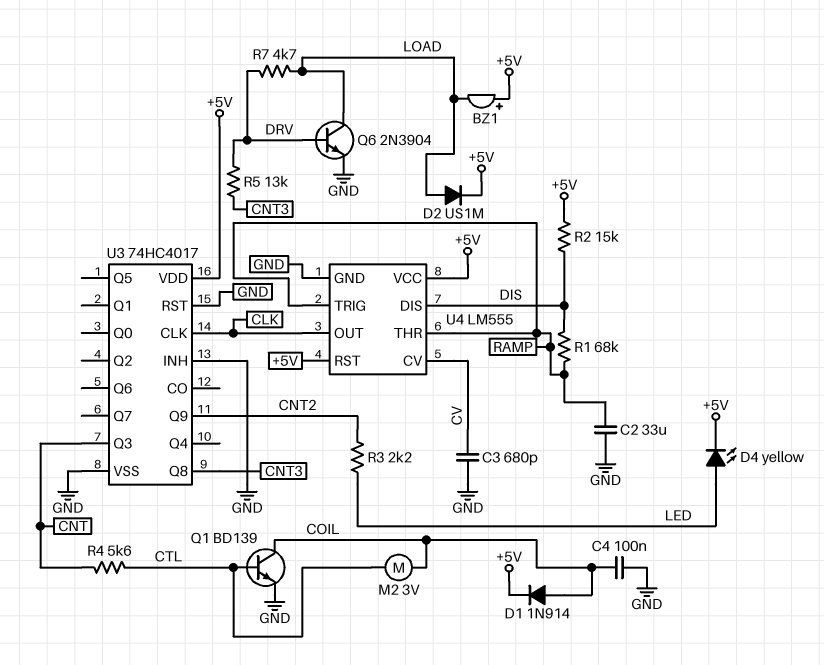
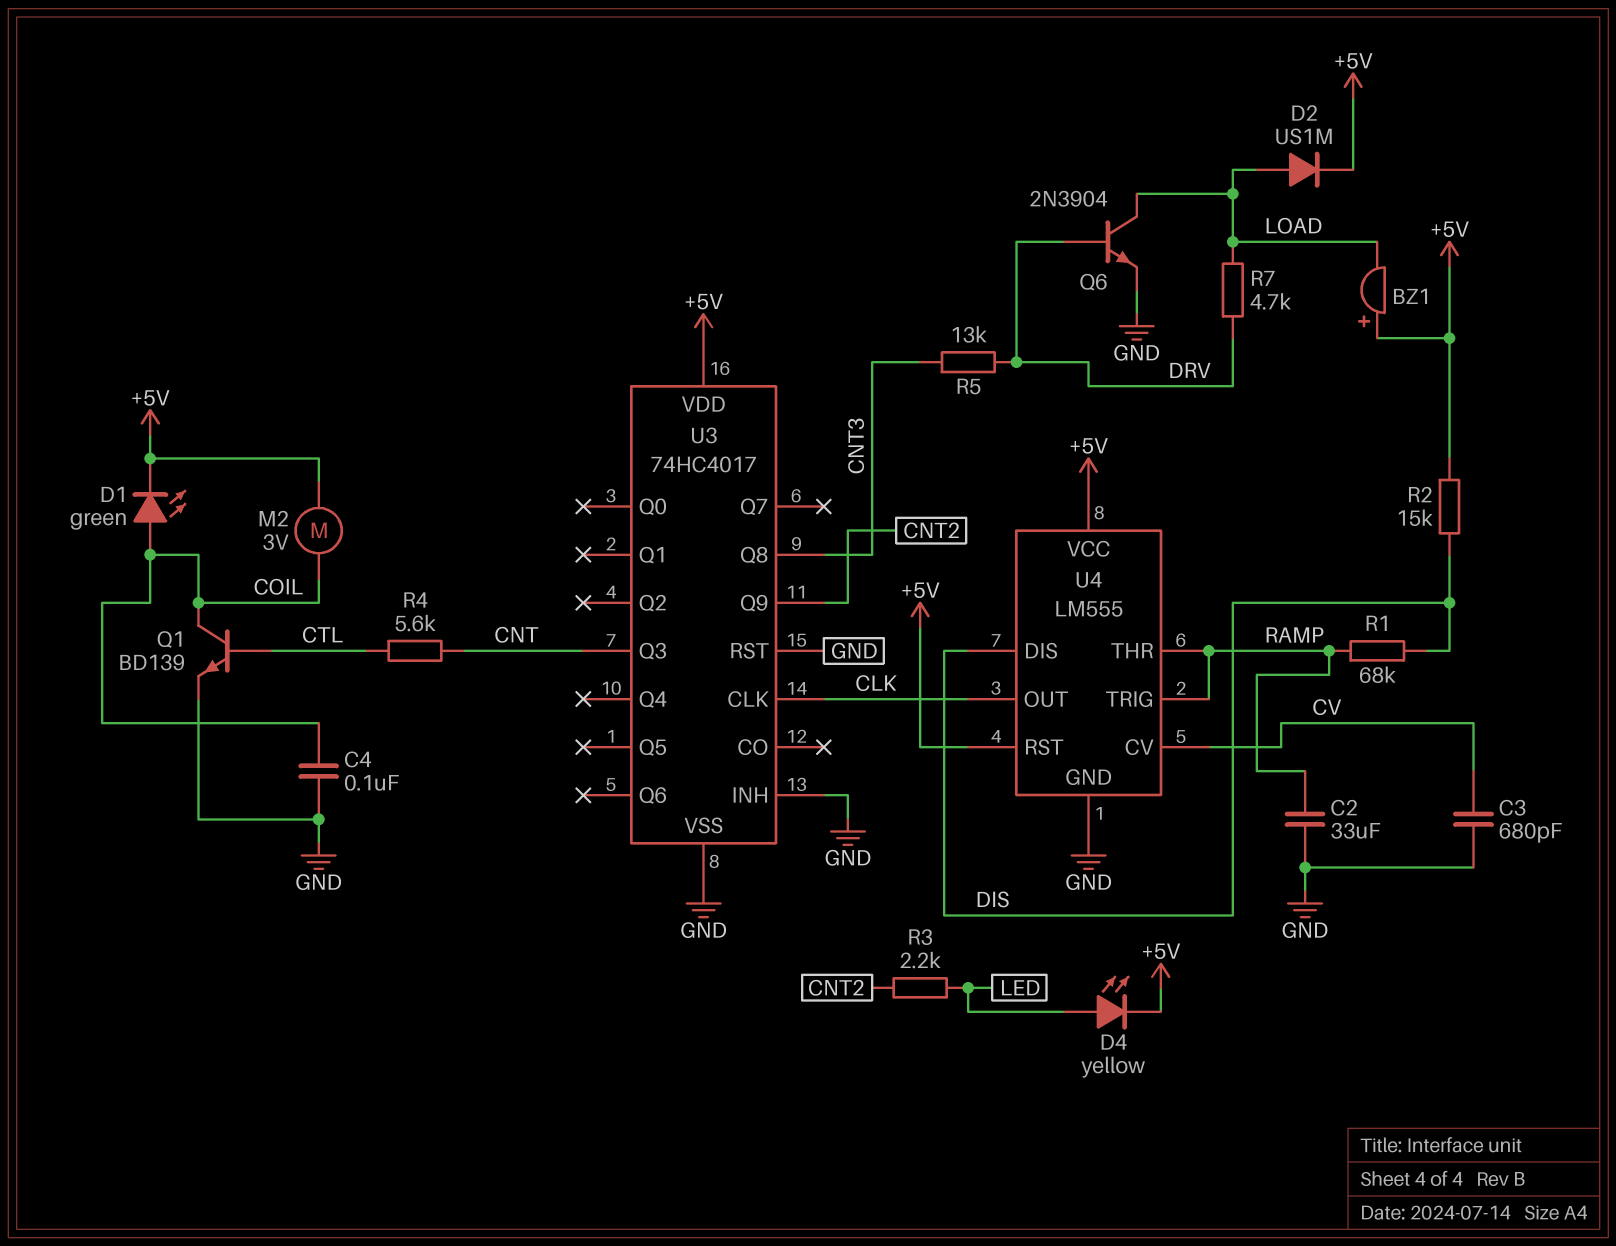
D1: diode 1N914 (A COIL, K +5V) -> LED green (A COIL, K +5V)
M2: motor 3V (COIL, CTL) -> motor 3V (+5V, COIL)

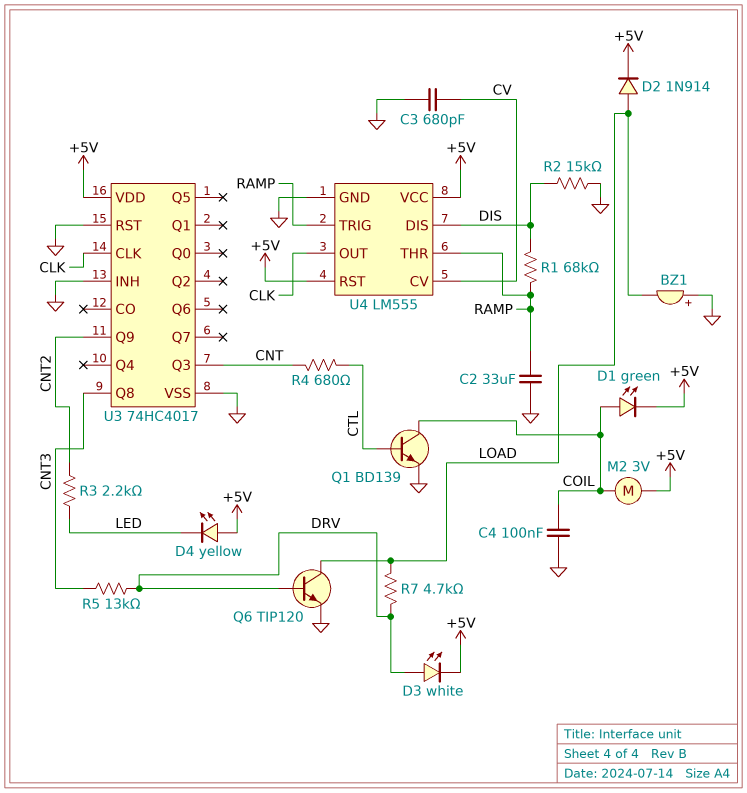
BZ1: buzzer (plus +5V, minus LOAD) -> buzzer (plus GND, minus LOAD)
D2: diode US1M (A LOAD, K +5V) -> diode 1N914 (A LOAD, K +5V)
D3: none -> LED white (A DRV, K +5V)
D4: LED yellow (A LED, K +5V) -> LED yellow (A +5V, K LED)
Q6: NPN 2N3904 (B DRV, C LOAD, E GND) -> NPN TIP120 (B DRV, C LOAD, E GND)
R2: 15k (+5V, DIS) -> 15k (DIS, GND)
R4: 5.6k (CNT, CTL) -> 680 (CNT, CTL)

